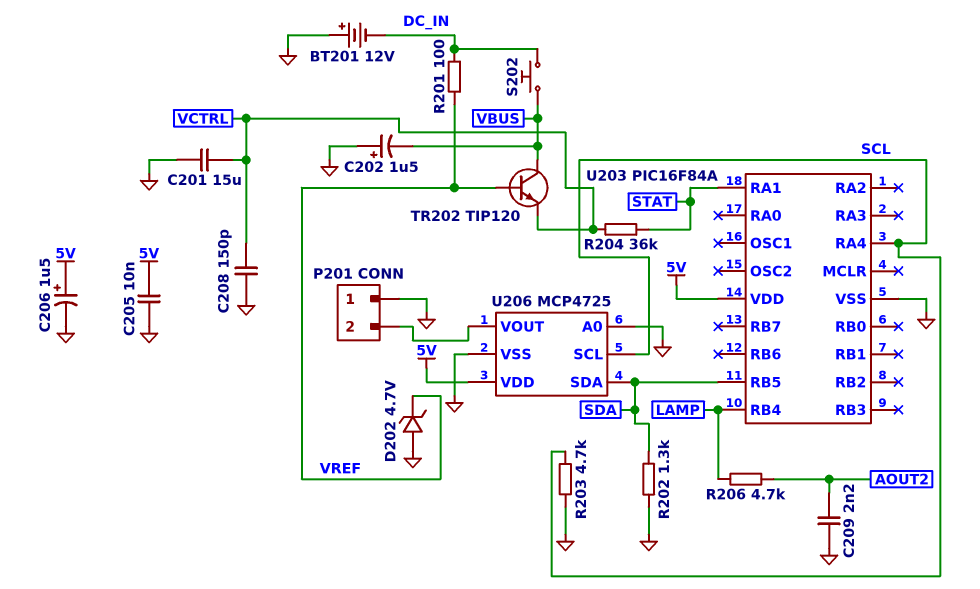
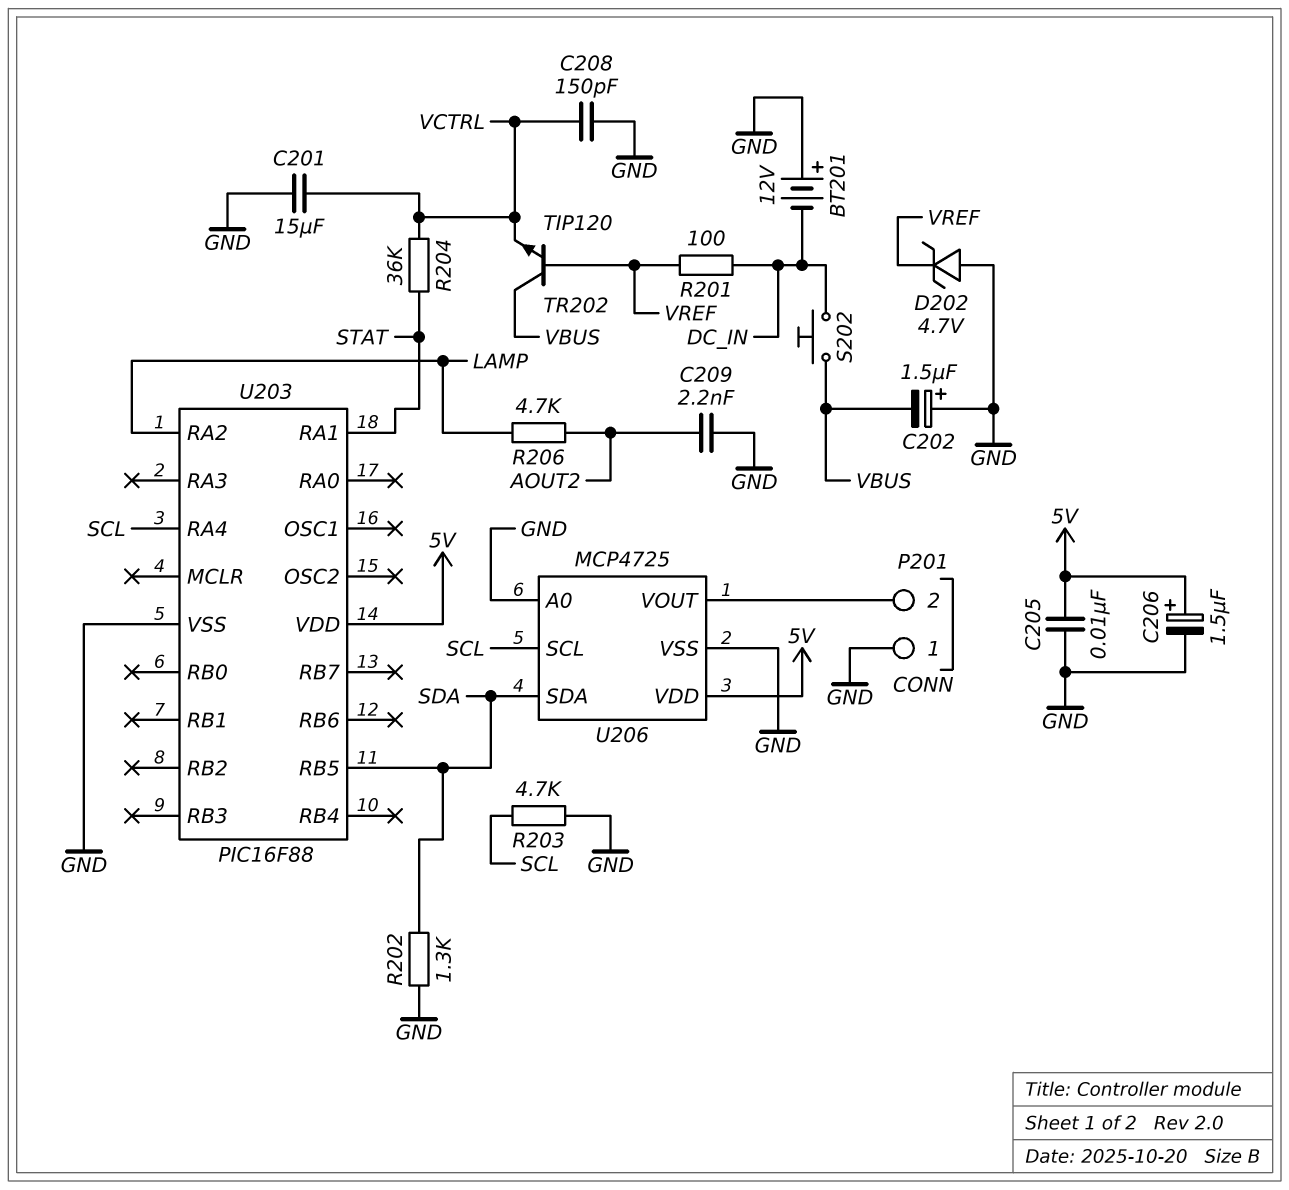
U203: PIC16F84A -> PIC16F88
U203 pin RA2: none -> LAMP
U203 pin RB4: LAMP -> none

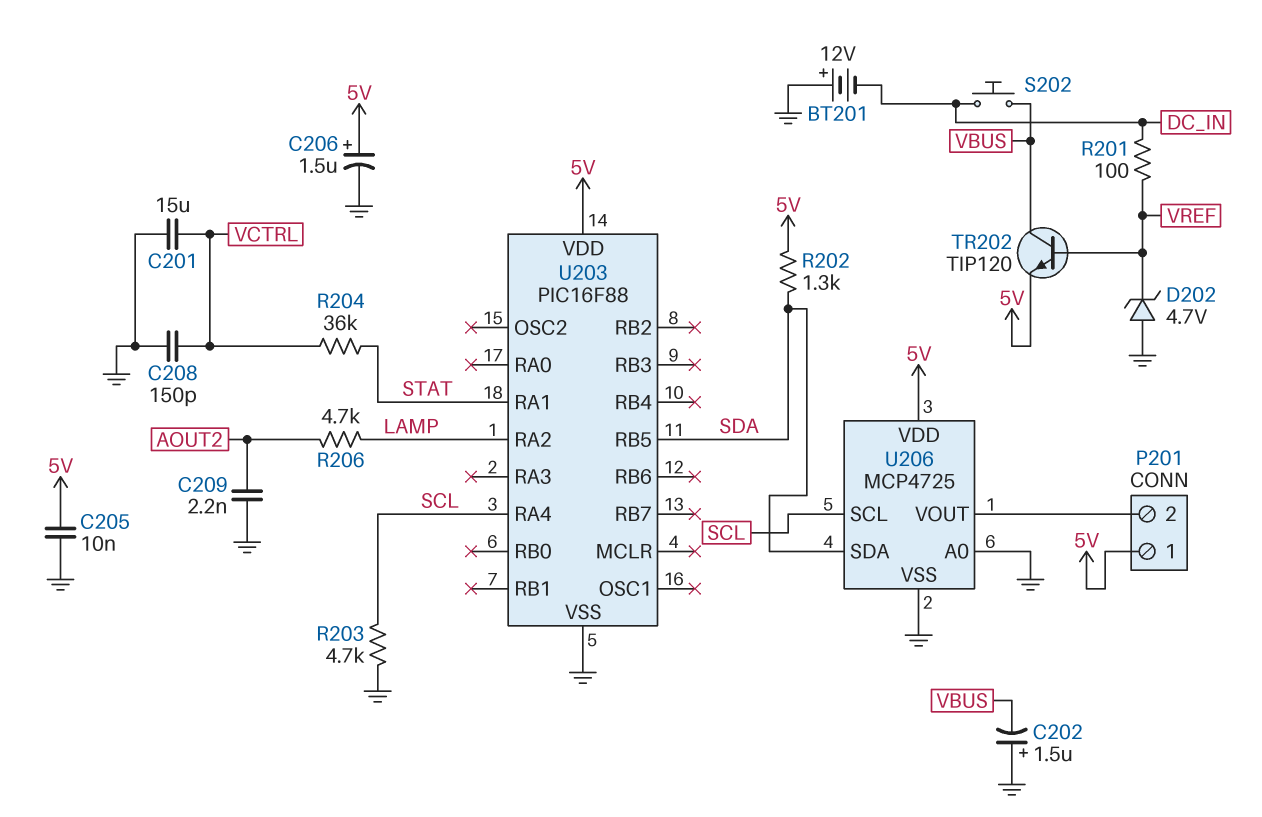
P201 pin 1: GND -> 5V
R202: 1.3k (GND, SDA) -> 1.3k (5V, SDA)
TR202: NPN TIP120 (B VREF, C VBUS, E VCTRL) -> NPN TIP120 (B VREF, C VBUS, E 5V)

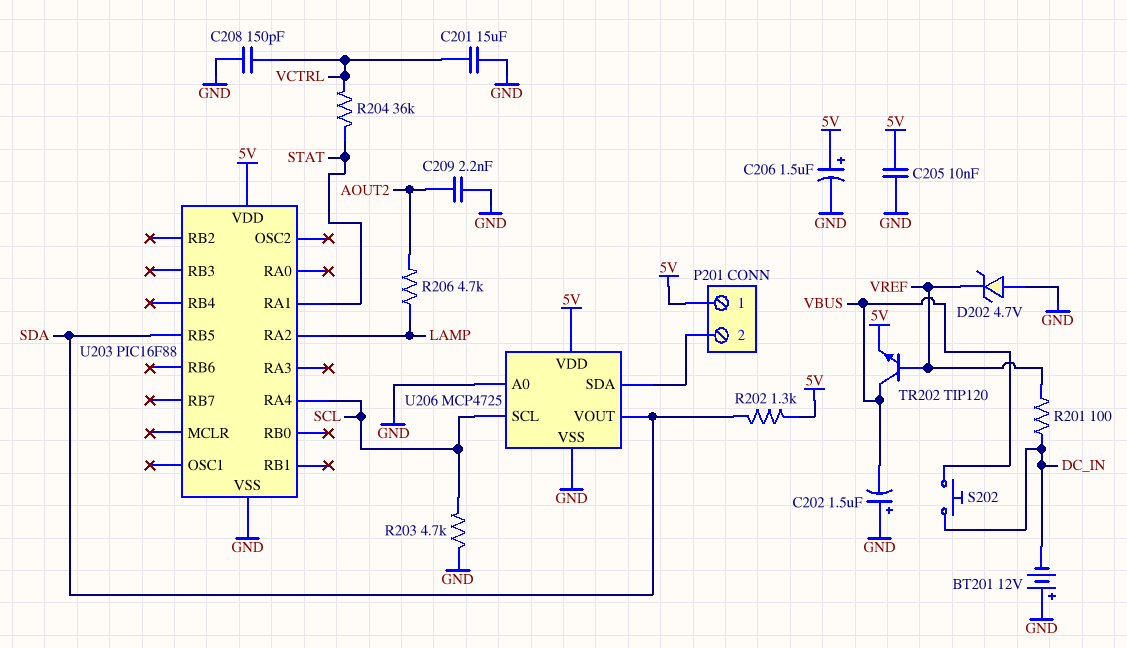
U206 pin SDA: SDA -> P201/2
U206 pin VOUT: P201/2 -> SDA

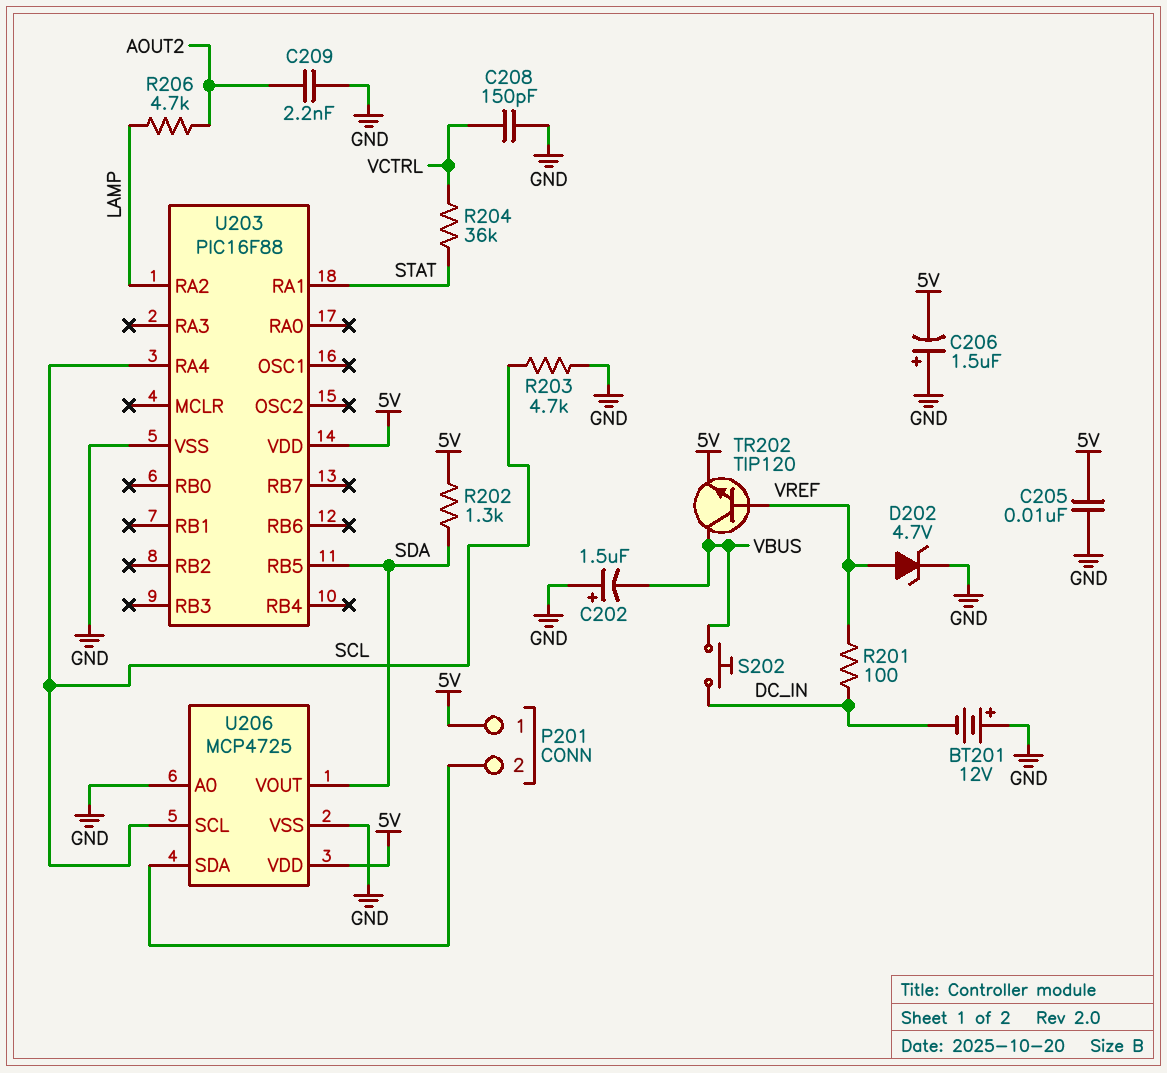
C201: 15uF (GND, VCTRL) -> none
C206: 1.5uF (plus 5V, minus GND) -> 1.5uF (plus GND, minus 5V)
D202: zener 4.7V (A GND, K VREF) -> zener 4.7V (A VREF, K GND)

